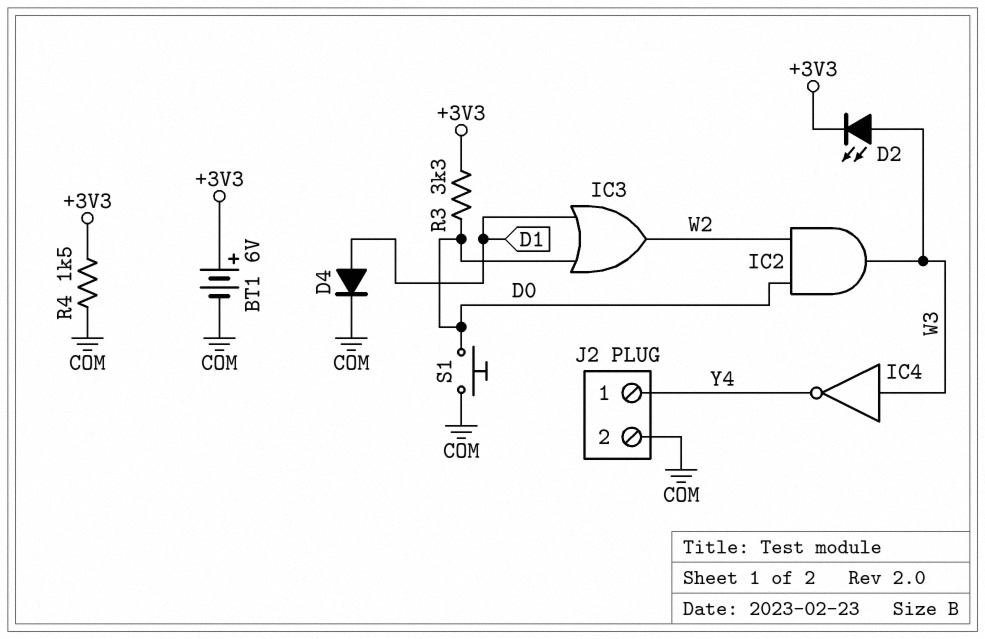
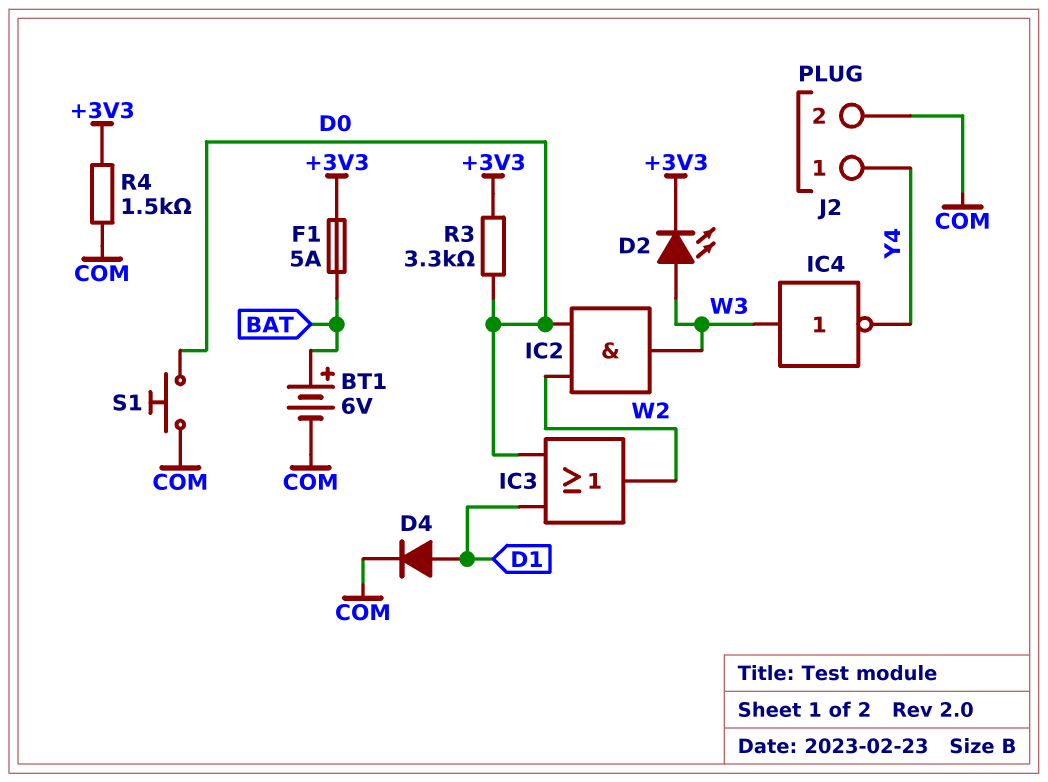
BT1: 6V (plus +3V3, minus COM) -> 6V (plus BAT, minus COM)
F1: none -> 5A (+3V3, BAT)

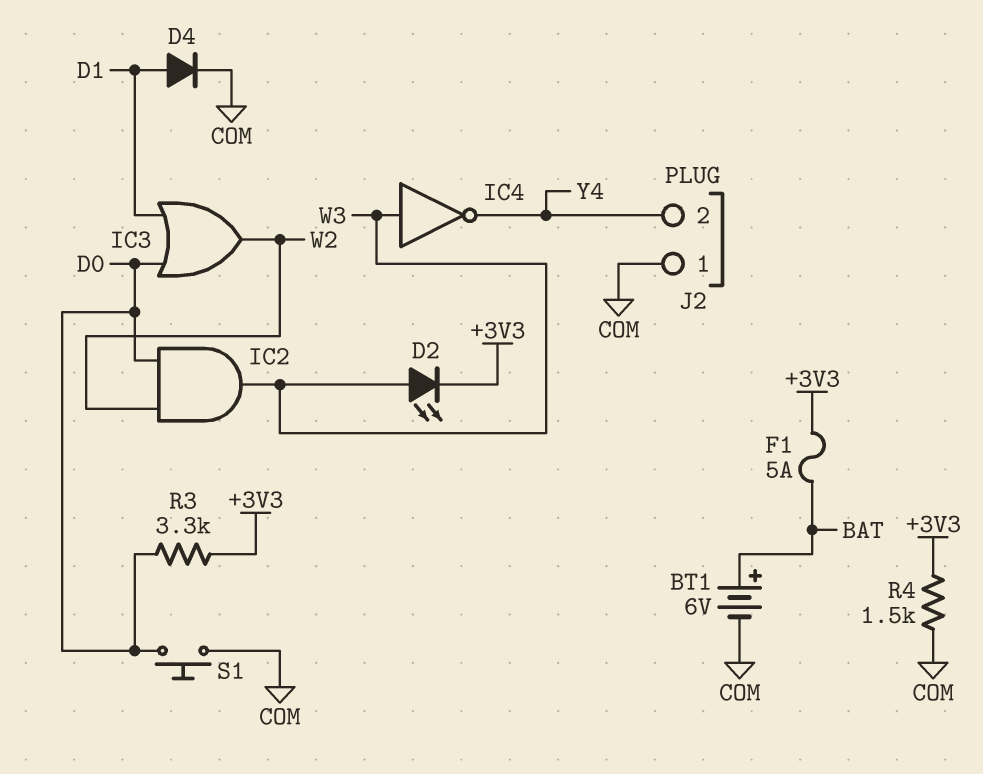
J2 pin 1: Y4 -> COM
J2 pin 2: COM -> Y4

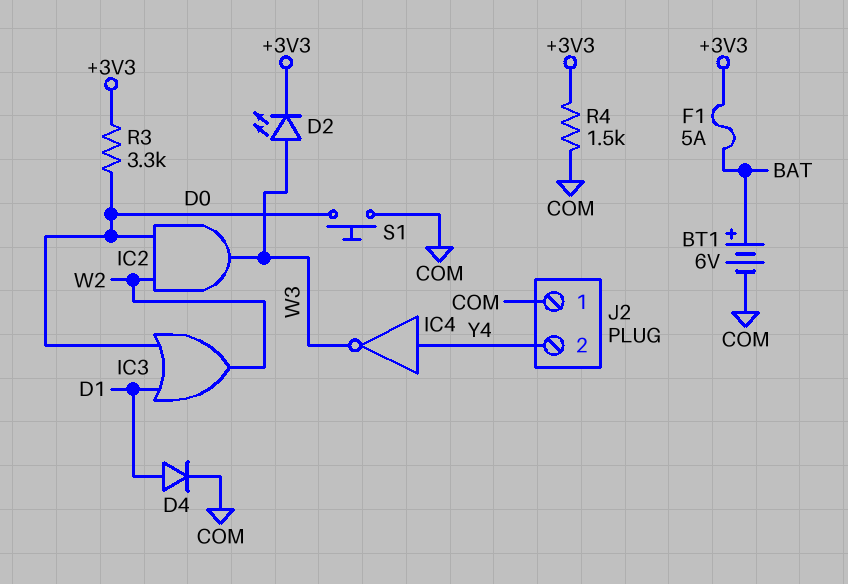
IC4: NOT (in W3, out Y4) -> NOT (in Y4, out W3)

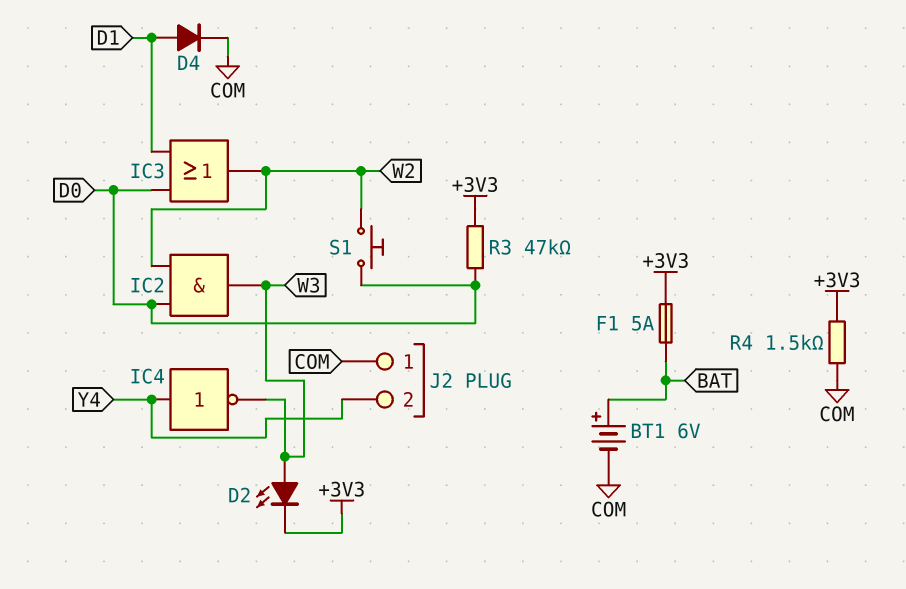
R3: 3.3k (+3V3, D0) -> 47k (+3V3, D0)
S1: button (COM, D0) -> button (D0, W2)

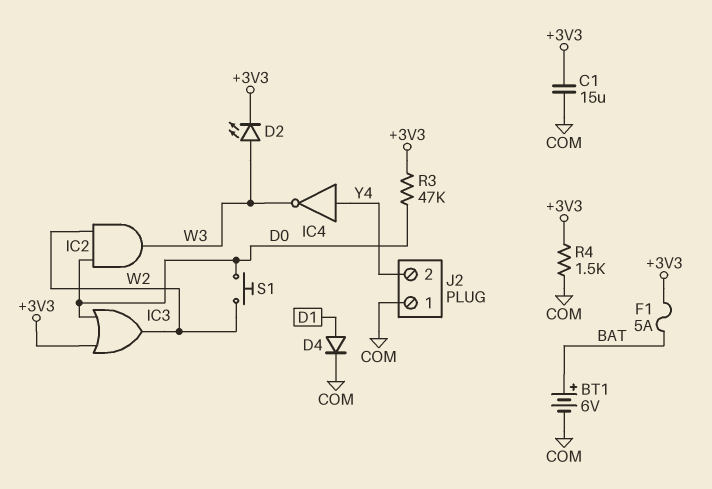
C1: none -> 15uF (+3V3, COM)
IC3: OR (in D0, in D1, out W2) -> OR (in +3V3, in D0, out W2)

